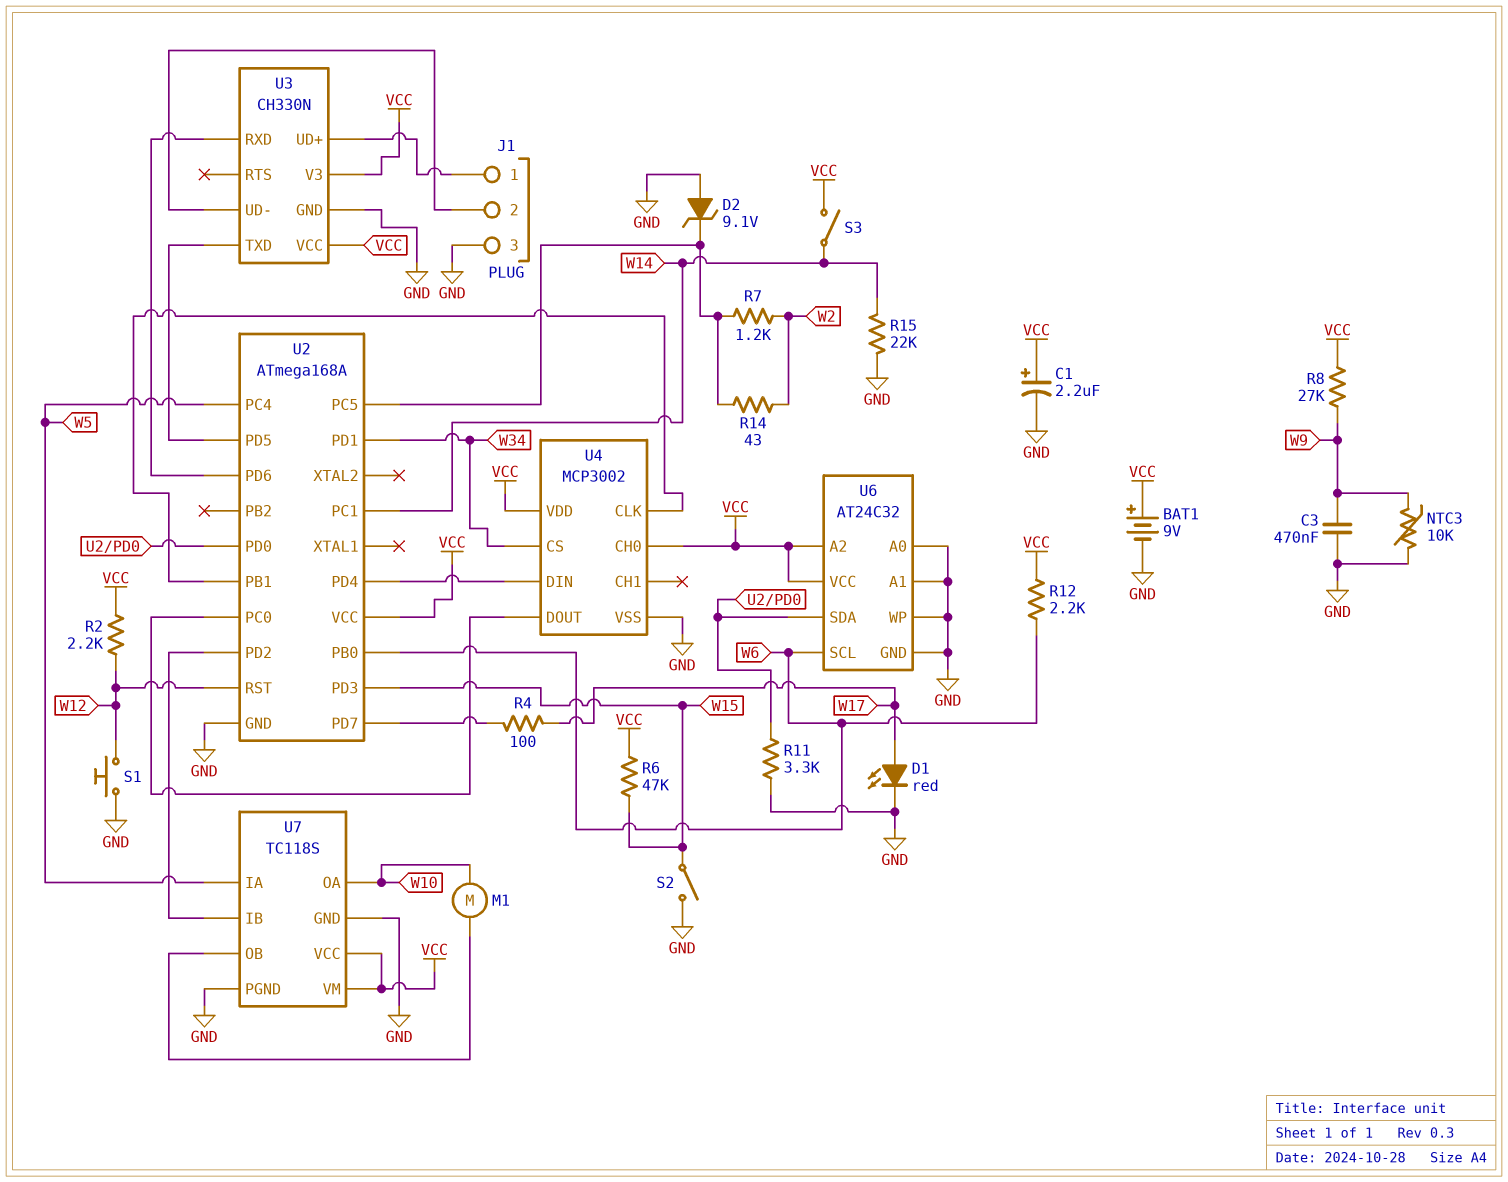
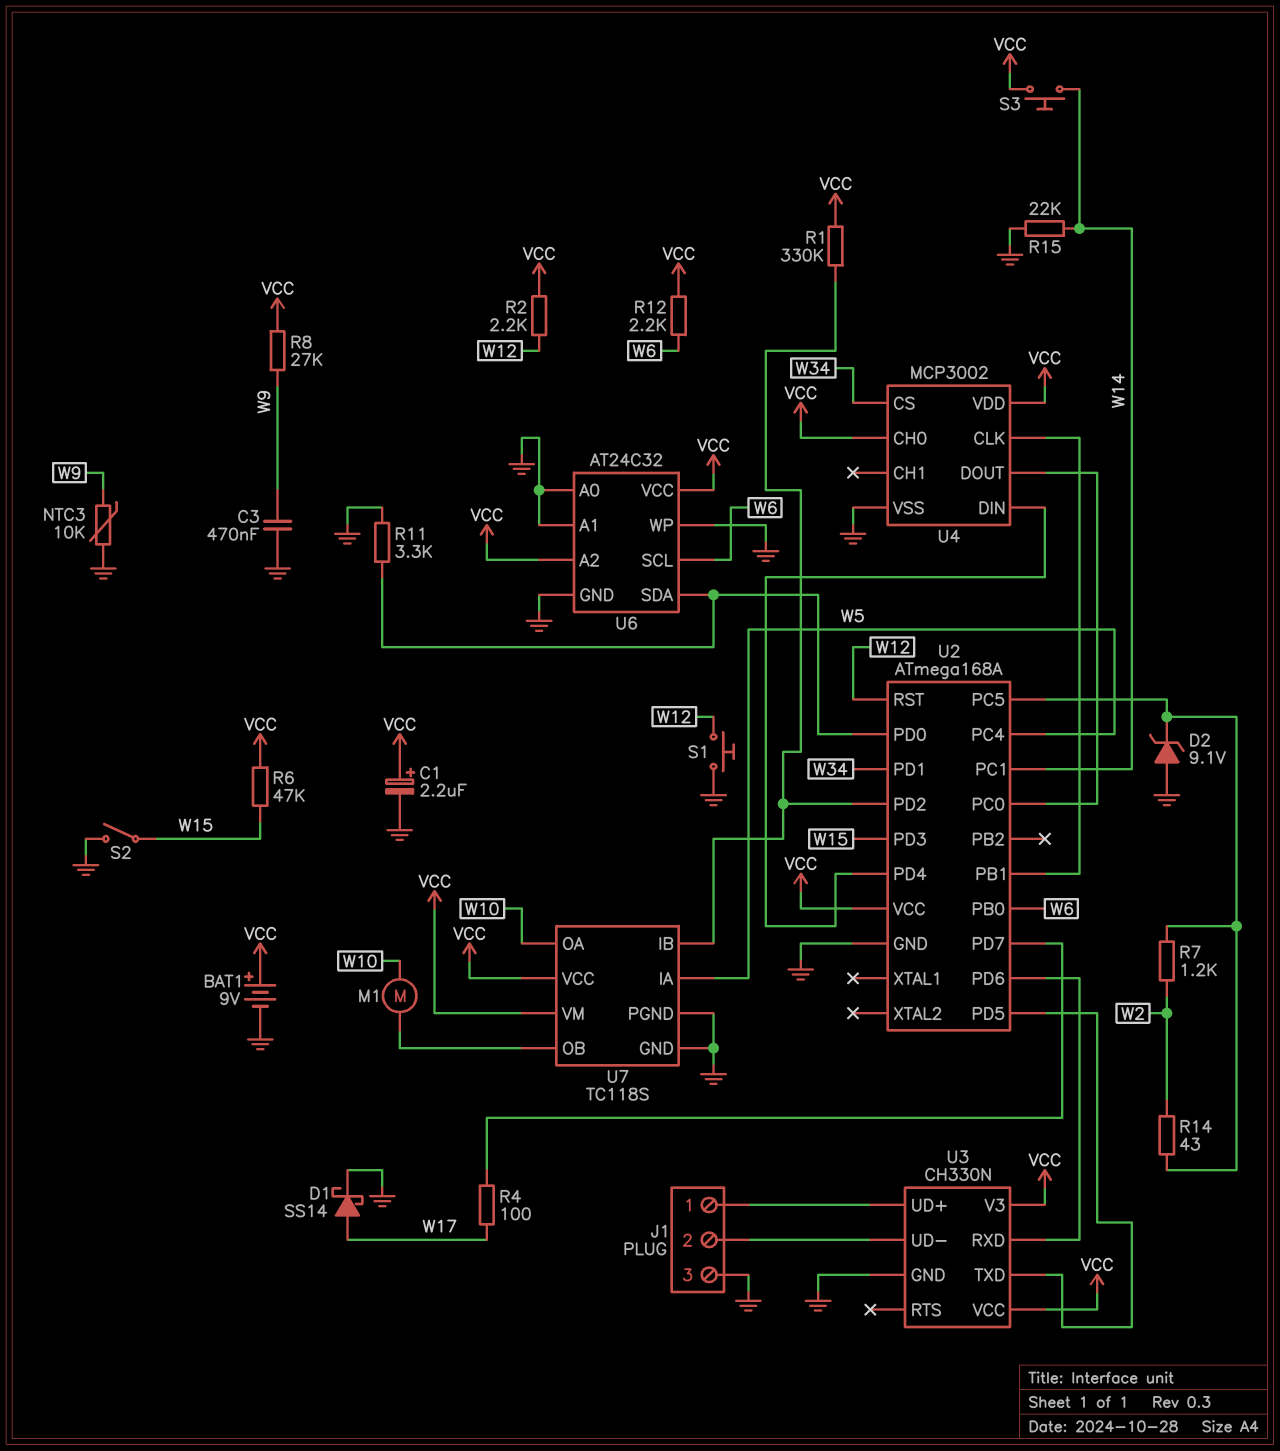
D1: LED red (A W17, K GND) -> schottky SS14 (A W17, K GND)
R1: none -> 330k (U2/PD2, VCC)
S3: switch (VCC, W14) -> button (VCC, W14)

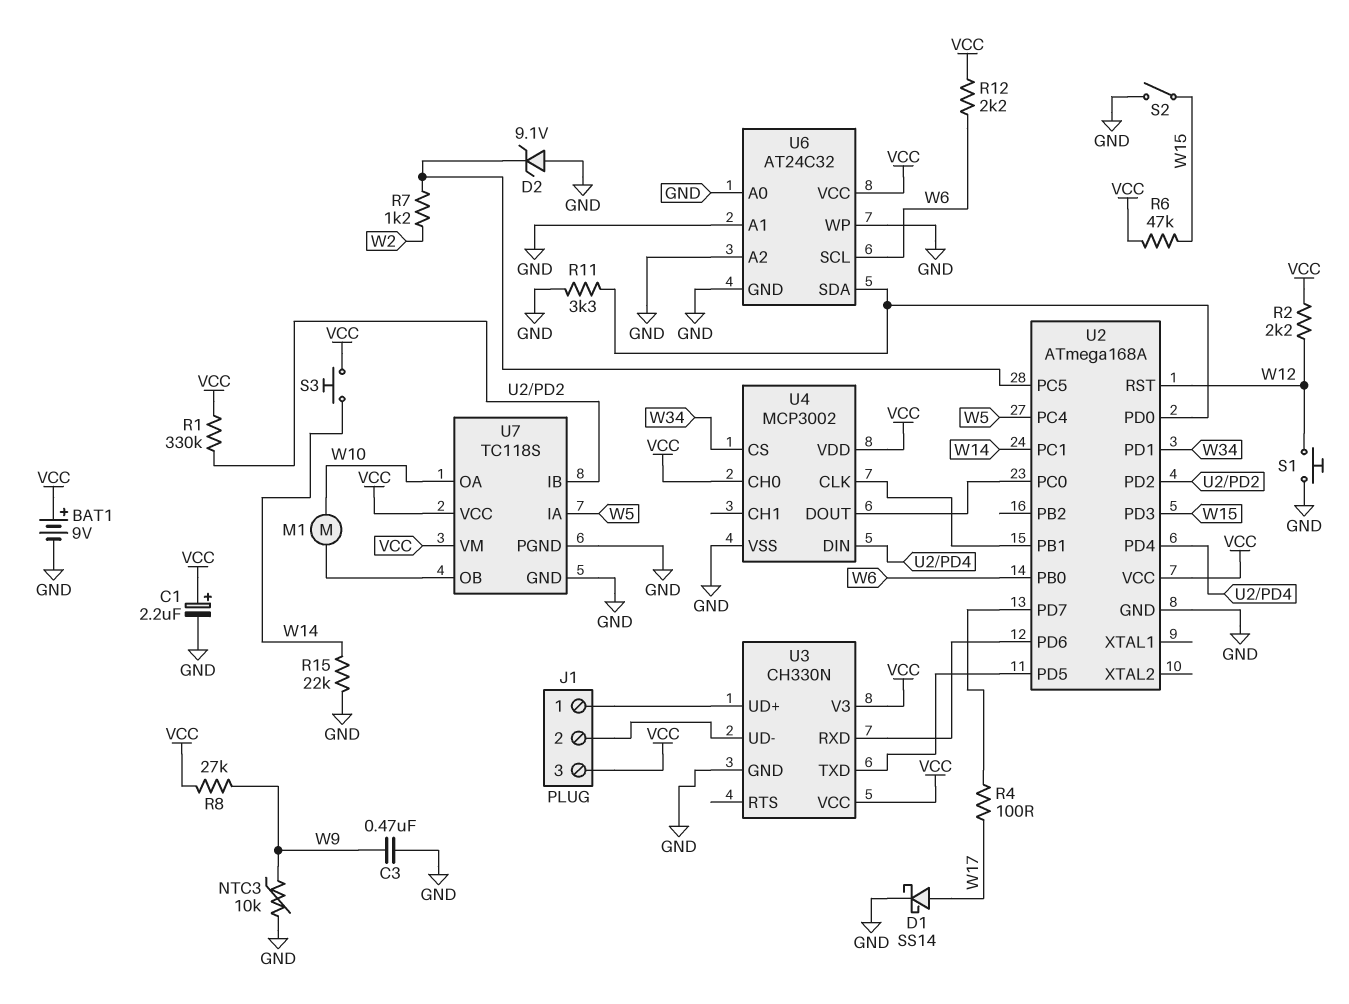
J1 pin 3: GND -> VCC
R14: 43 (U2/PC5, W2) -> none
U6 pin A2: VCC -> GND

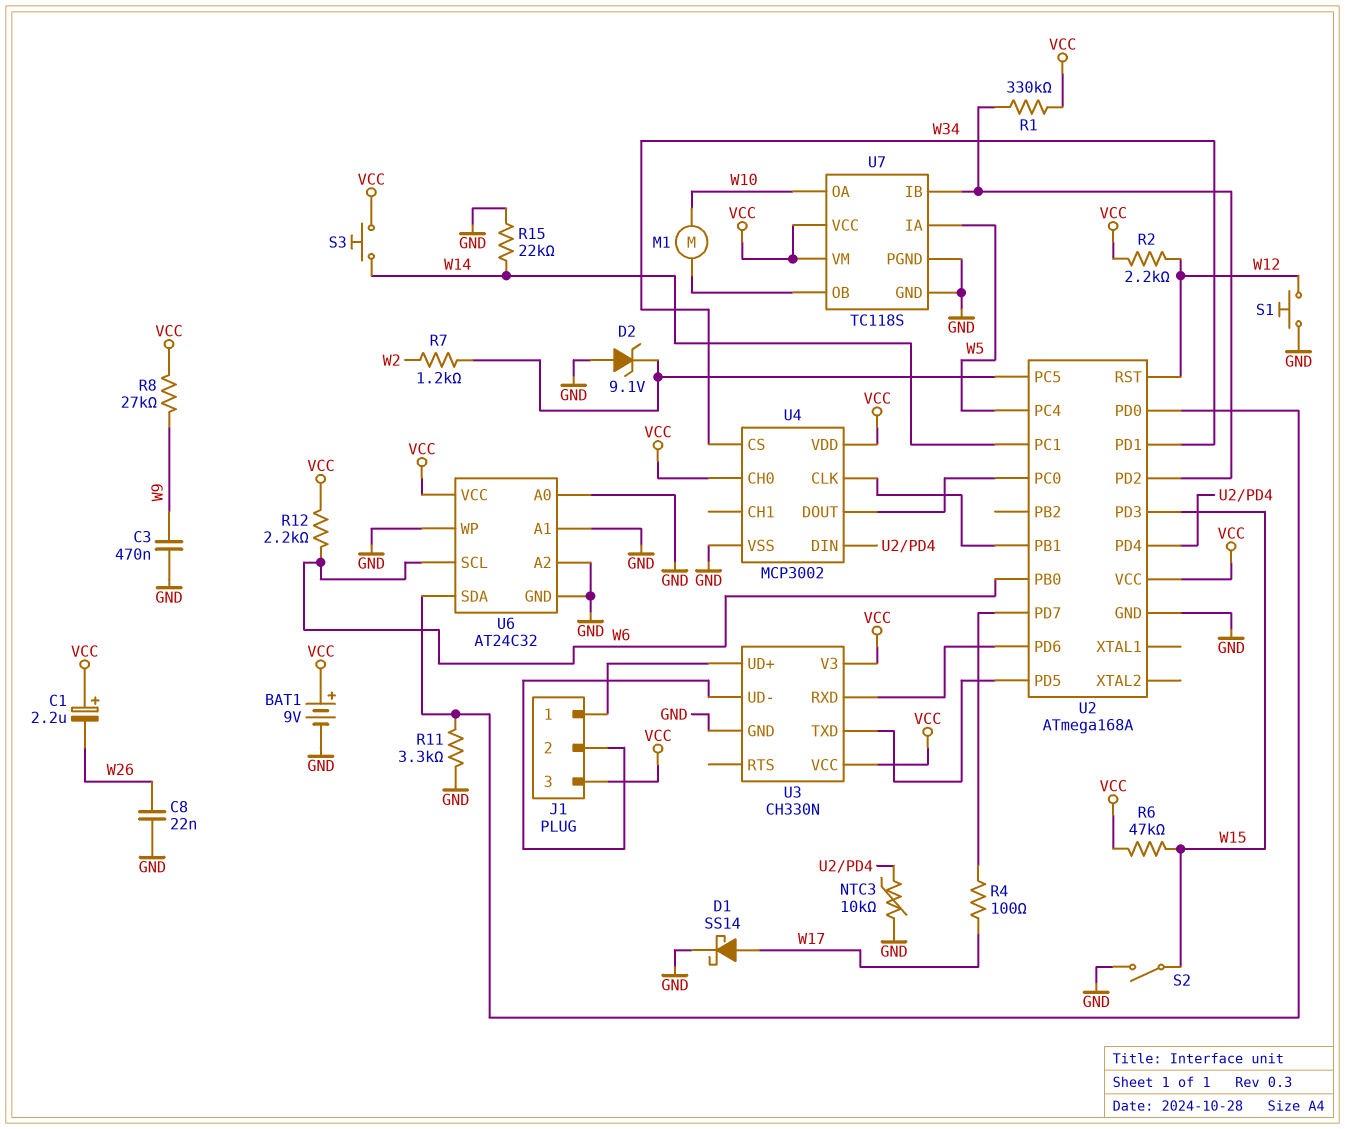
C1: 2.2uF (plus VCC, minus GND) -> 2.2uF (plus VCC, minus W26)
C8: none -> 22nF (GND, W26)
NTC3: 10k (GND, W9) -> 10k (GND, U2/PD4)

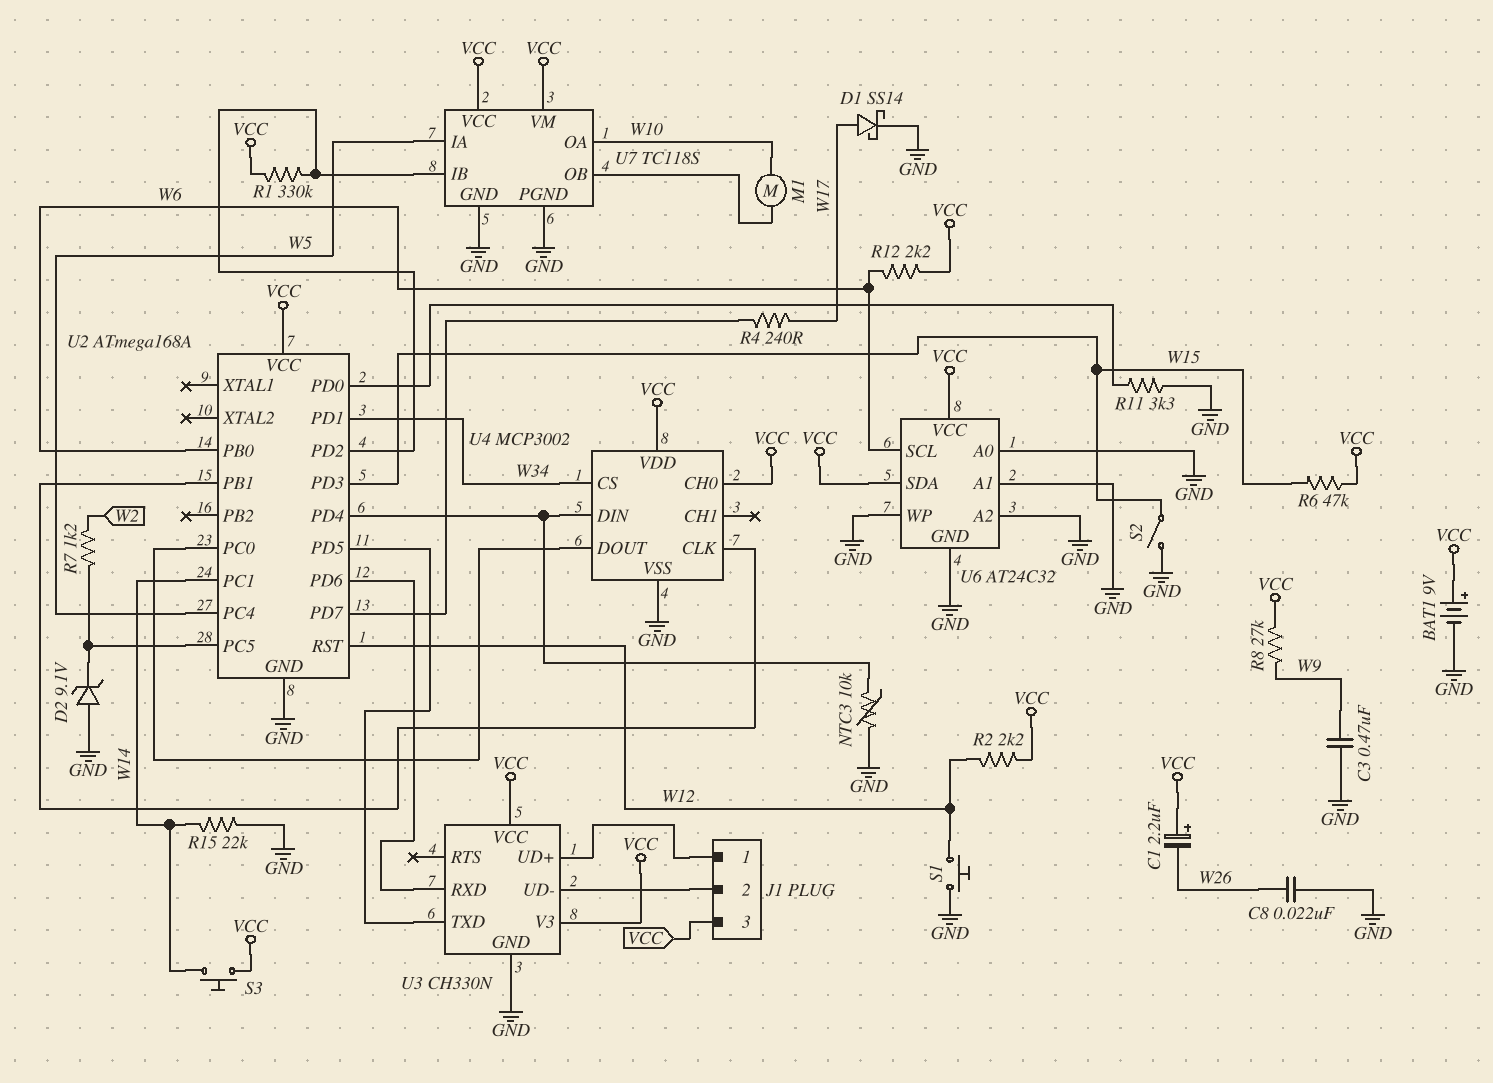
R4: 100 (U2/PD7, W17) -> 240 (U2/PD7, W17)
U6 pin SDA: U2/PD0 -> VCC

